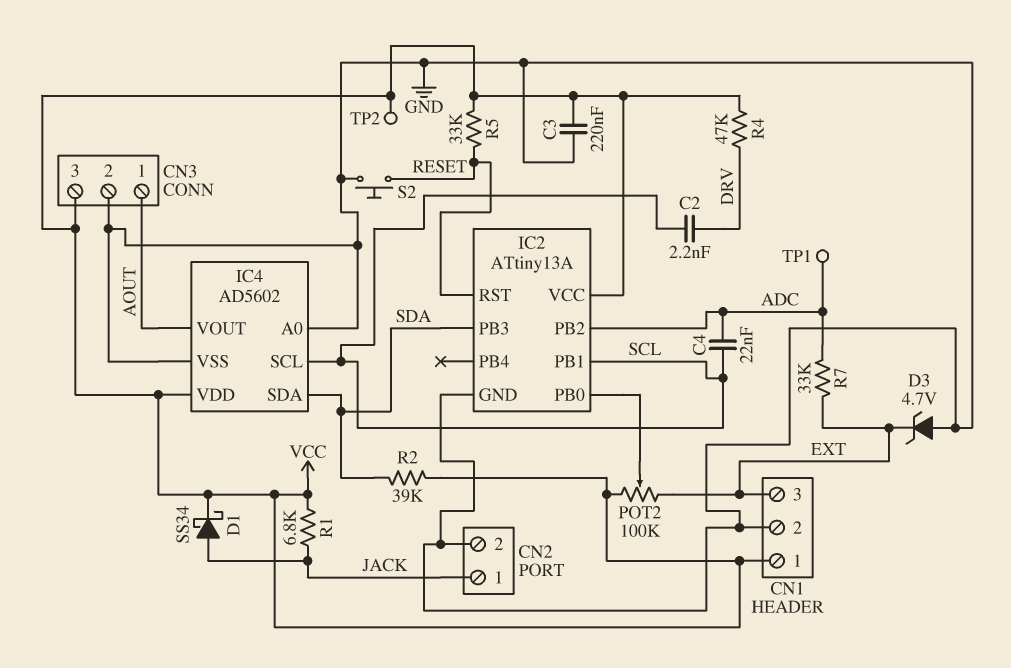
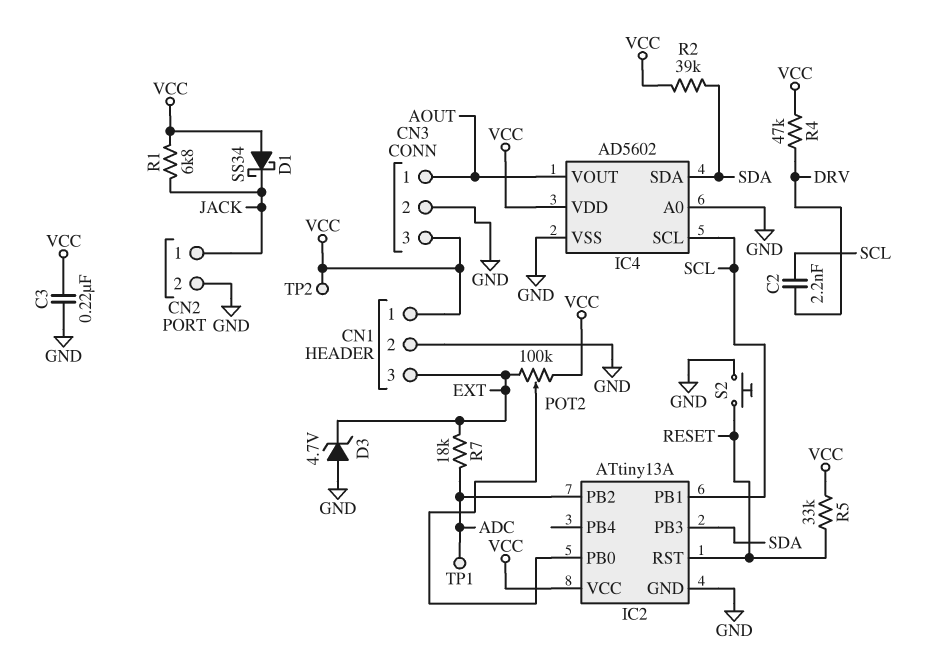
C4: 22nF (ADC, SCL) -> none
D1: schottky SS34 (A JACK, K VCC) -> schottky SS34 (A VCC, K JACK)
R7: 33k (ADC, EXT) -> 18k (ADC, EXT)

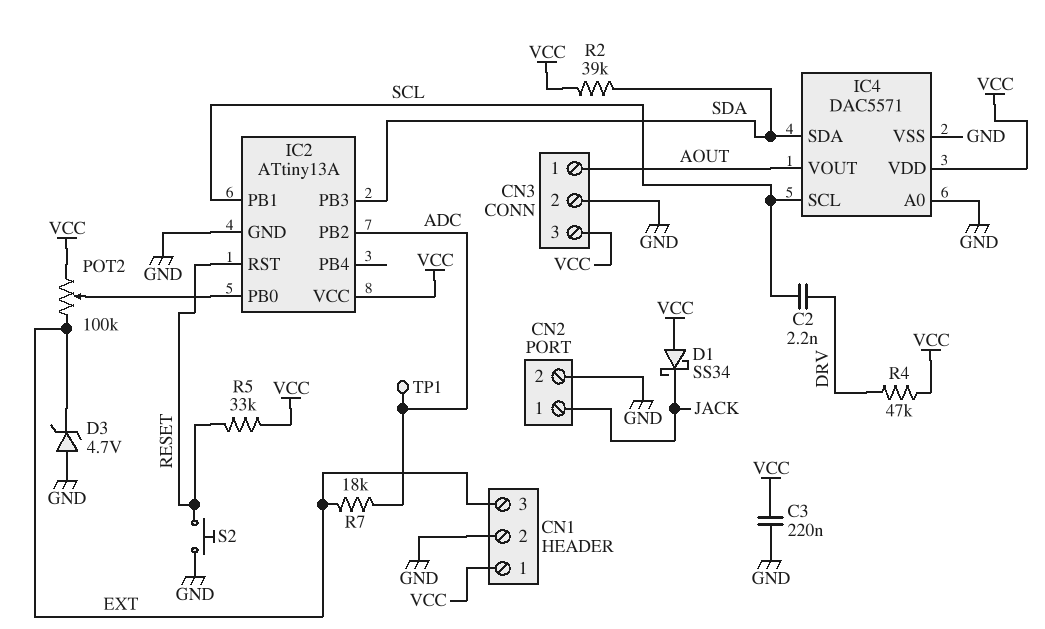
IC4: AD5602 -> DAC5571
R1: 6.8k (JACK, VCC) -> none
TP2: test point (VCC) -> none

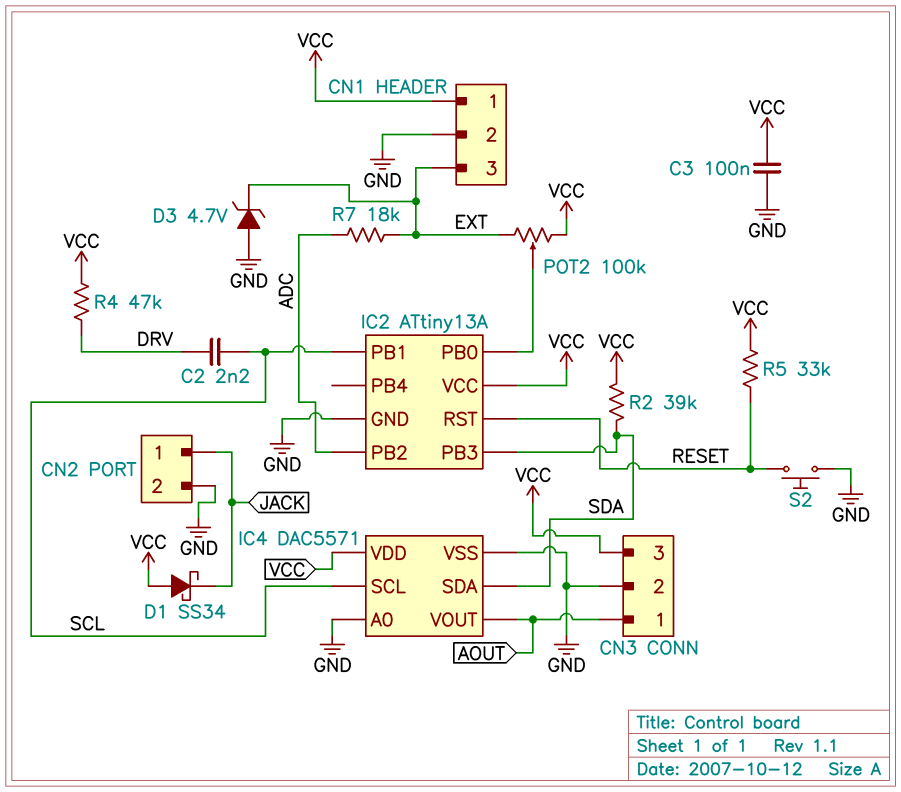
C3: 220nF (GND, VCC) -> 100nF (GND, VCC)
TP1: test point (ADC) -> none

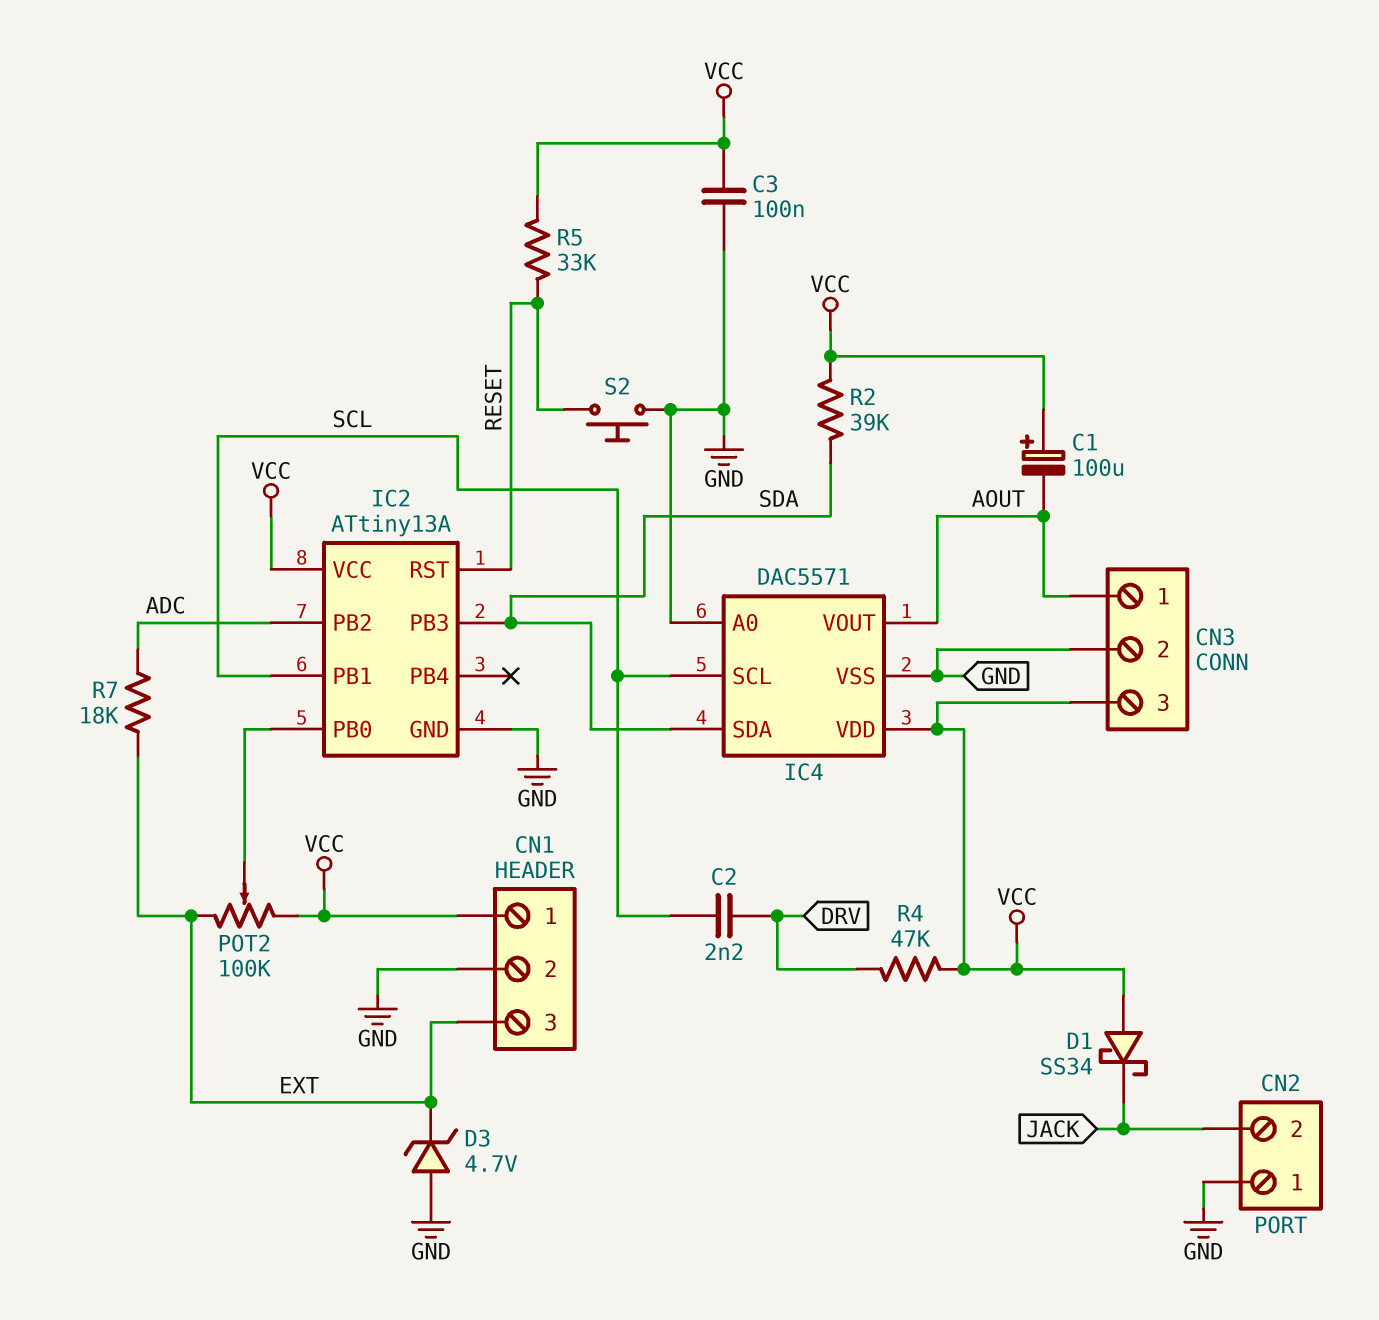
C1: none -> 100uF (plus VCC, minus AOUT)
CN2 pin 1: JACK -> GND
CN2 pin 2: GND -> JACK

